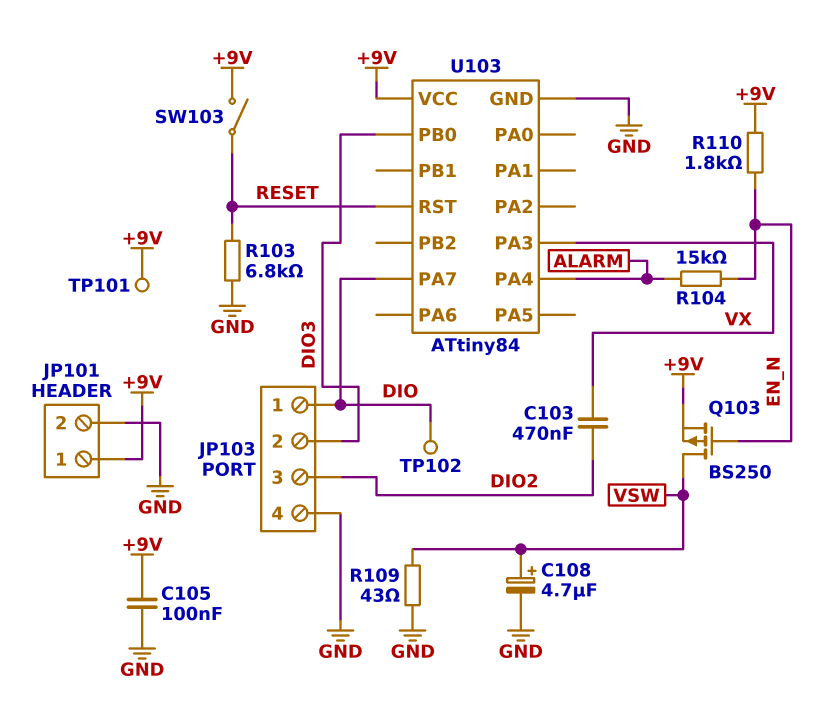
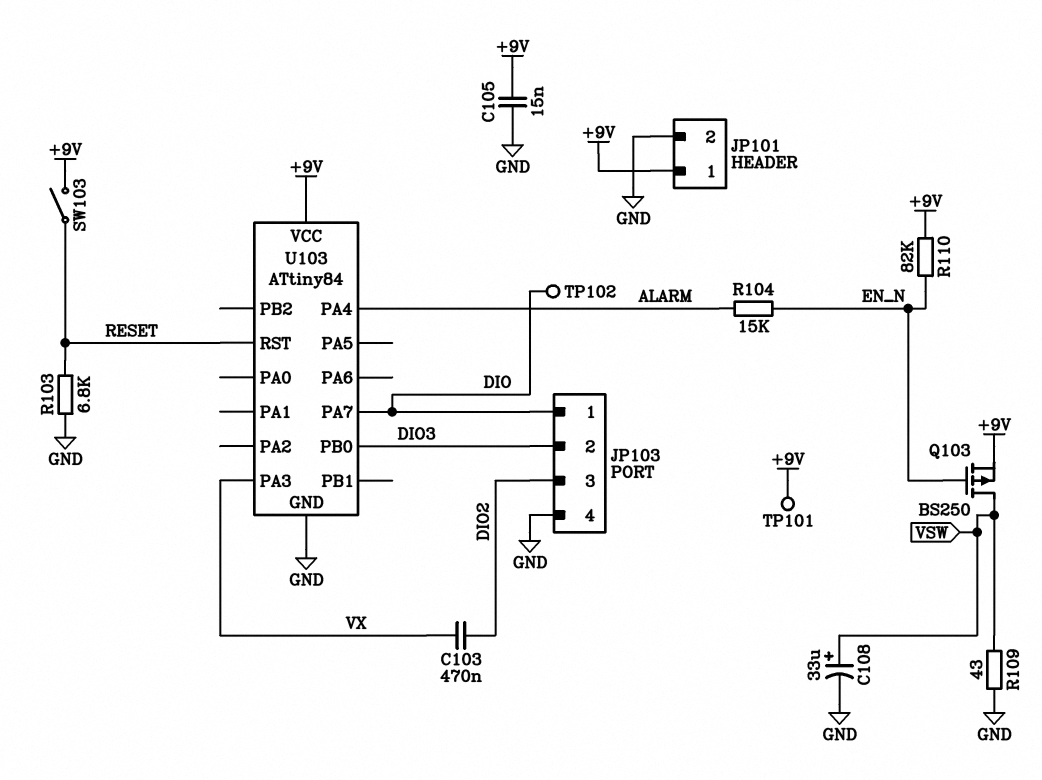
C105: 100nF (+9V, GND) -> 15nF (+9V, GND)
C108: 4.7uF (plus VSW, minus GND) -> 33uF (plus VSW, minus GND)
R110: 1.8k (+9V, EN_N) -> 82k (+9V, EN_N)

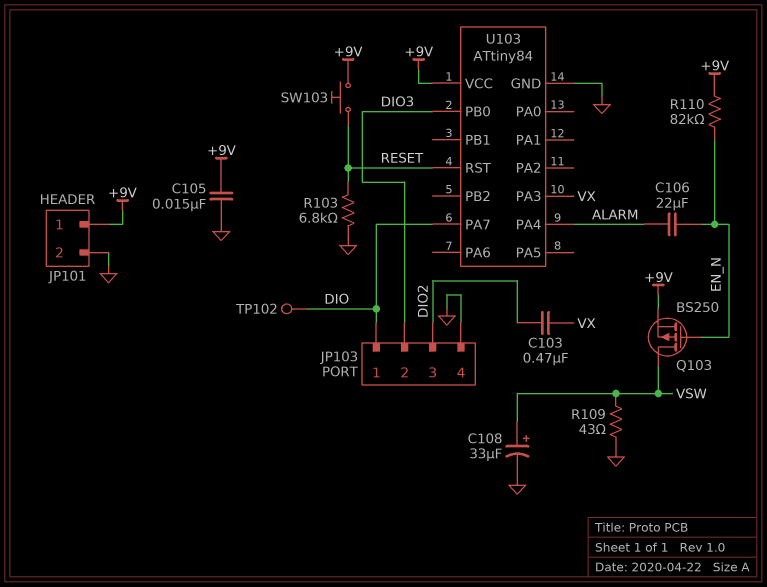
C106: none -> 22uF (ALARM, EN_N)
R104: 15k (ALARM, EN_N) -> none
SW103: switch (+9V, RESET) -> button (+9V, RESET)
TP101: test point (+9V) -> none

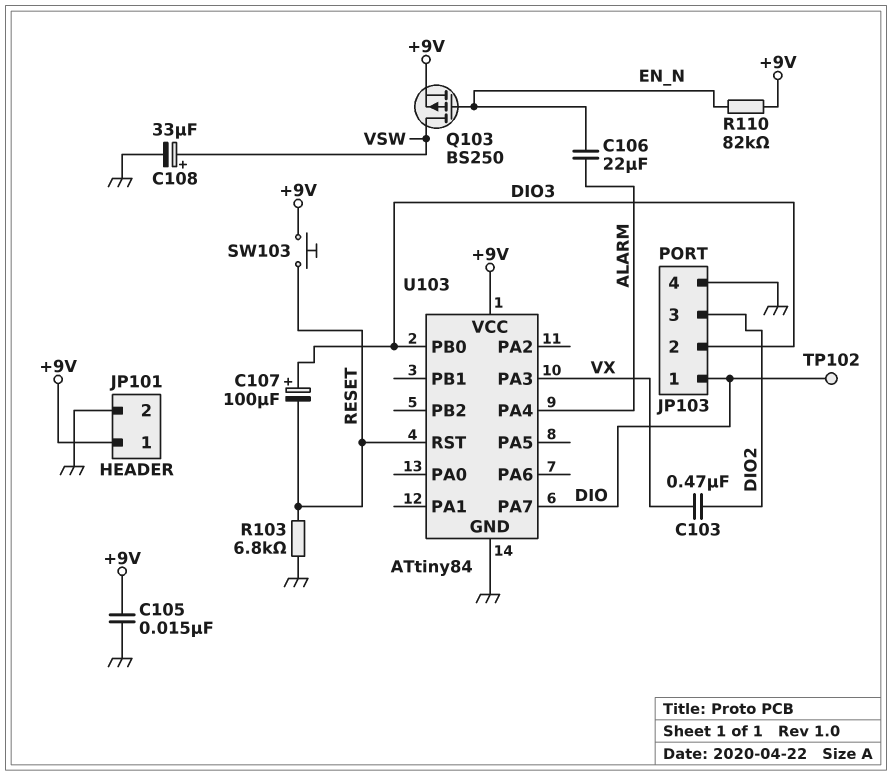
C107: none -> 100uF (plus DIO3, minus RESET)
R109: 43 (GND, VSW) -> none

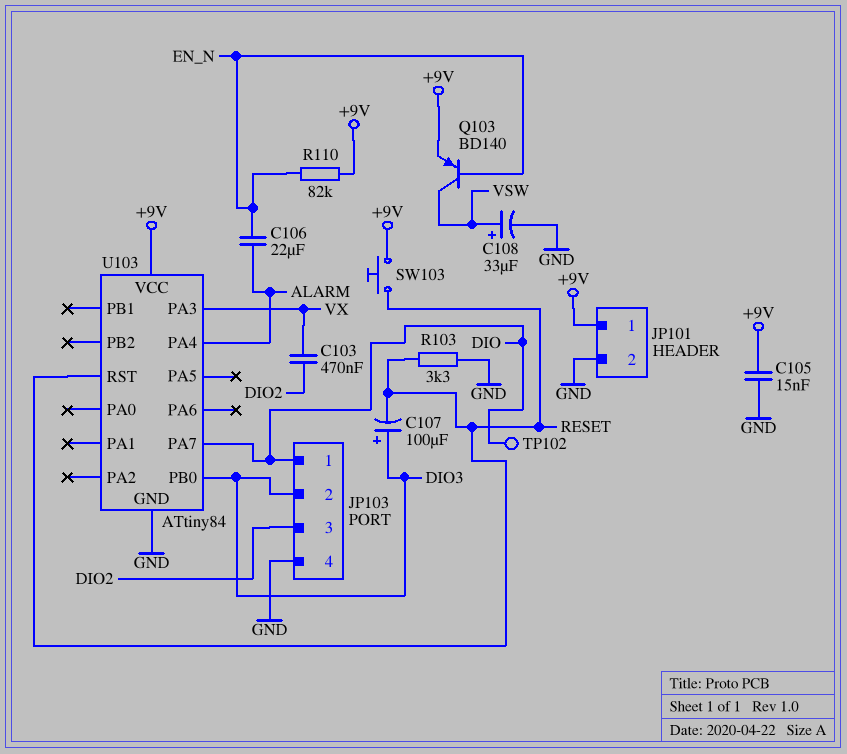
Q103: PMOS BS250 (G EN_N, D VSW, S +9V) -> PNP BD140 (B EN_N, C VSW, E +9V)
R103: 6.8k (GND, RESET) -> 3.3k (GND, RESET)

